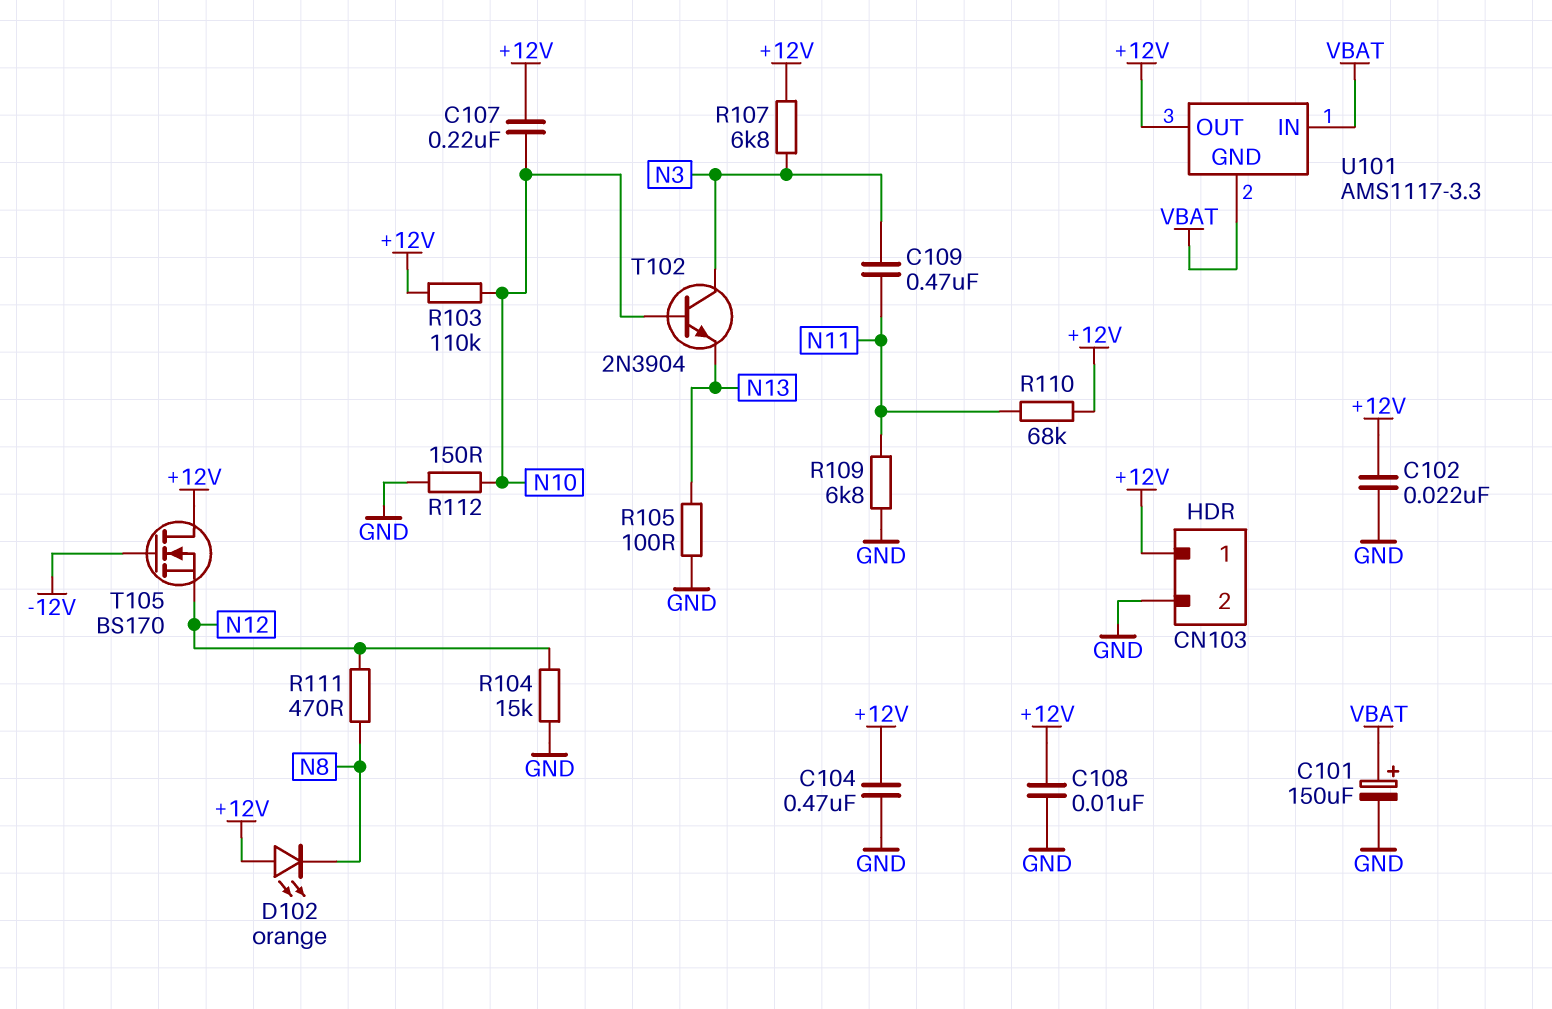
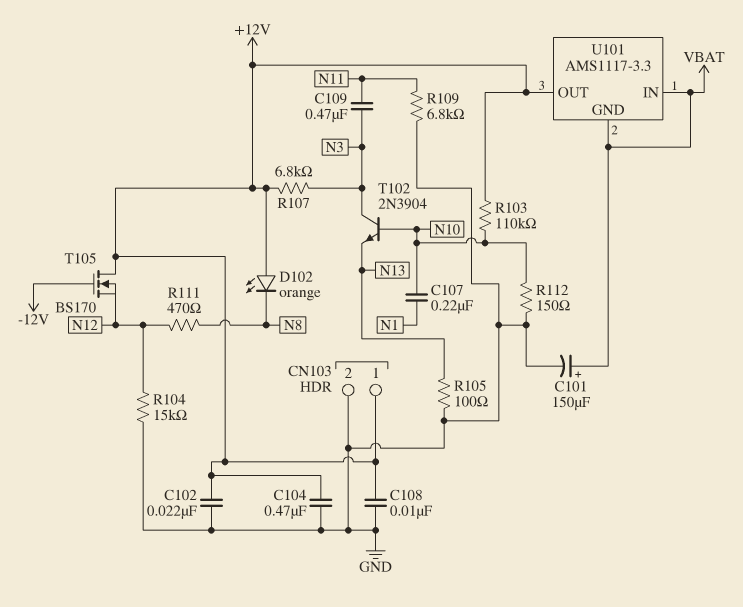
C107: 220nF (+12V, N10) -> 220nF (N1, N10)
R110: 68k (+12V, N11) -> none

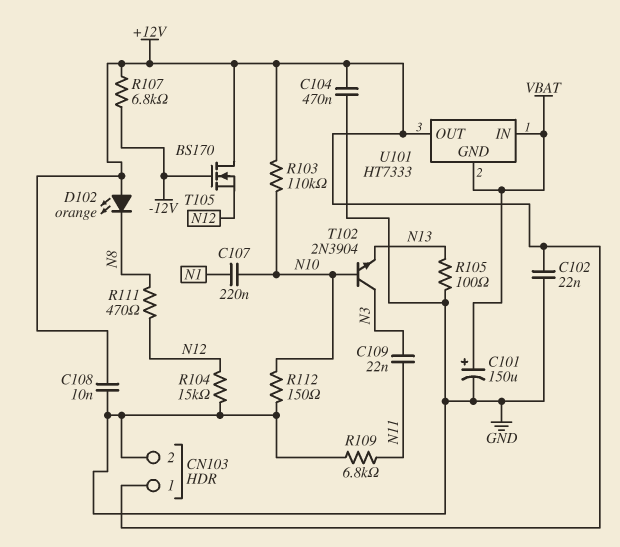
C109: 470nF (N3, N11) -> 22nF (N3, N11)
R107: 6.8k (+12V, N3) -> 6.8k (+12V, -12V)
U101: AMS1117-3.3 -> HT7333

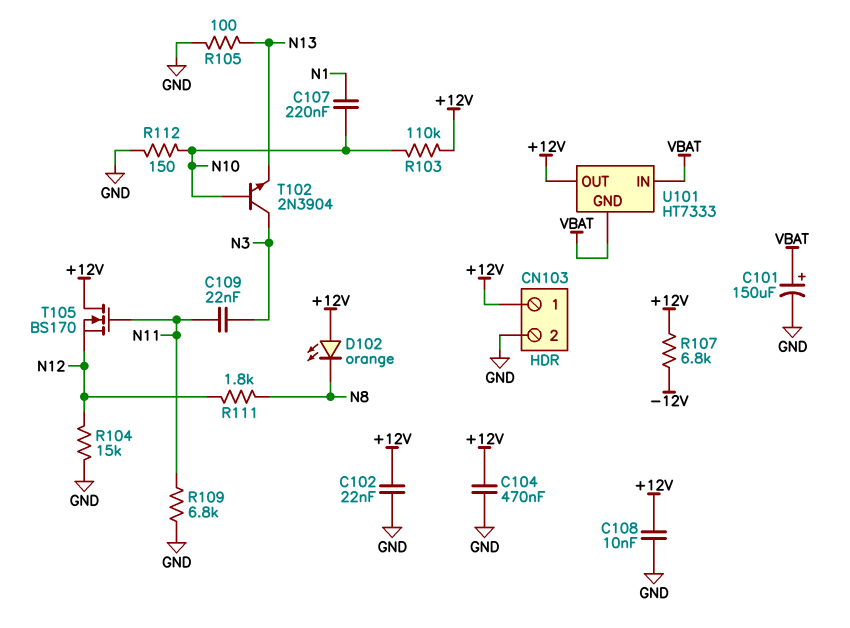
R111: 470 (N8, N12) -> 1.8k (N8, N12)
T105: NMOS BS170 (G -12V, D +12V, S N12) -> NMOS BS170 (G N11, D +12V, S N12)

